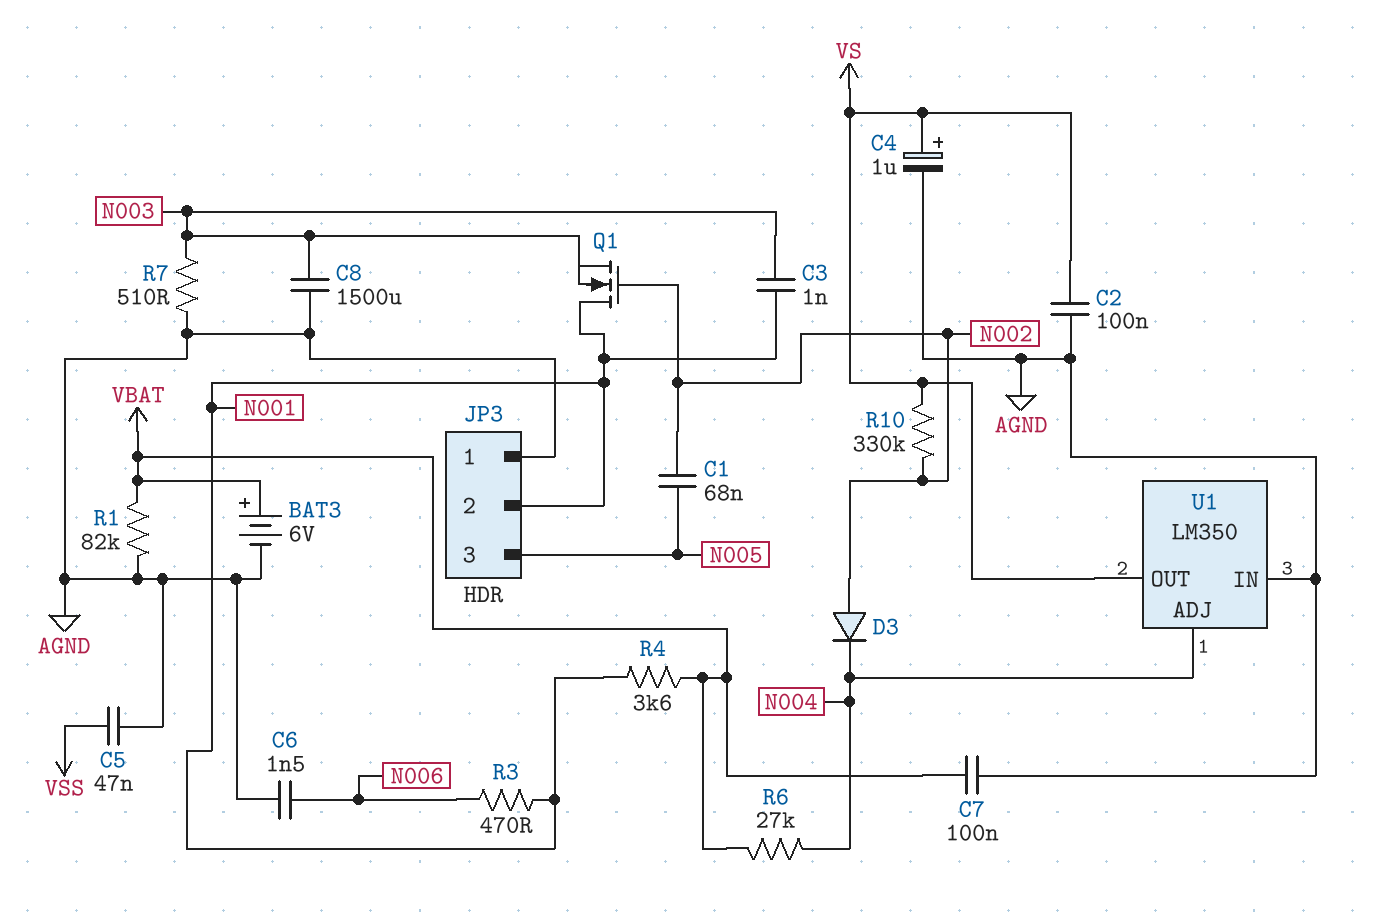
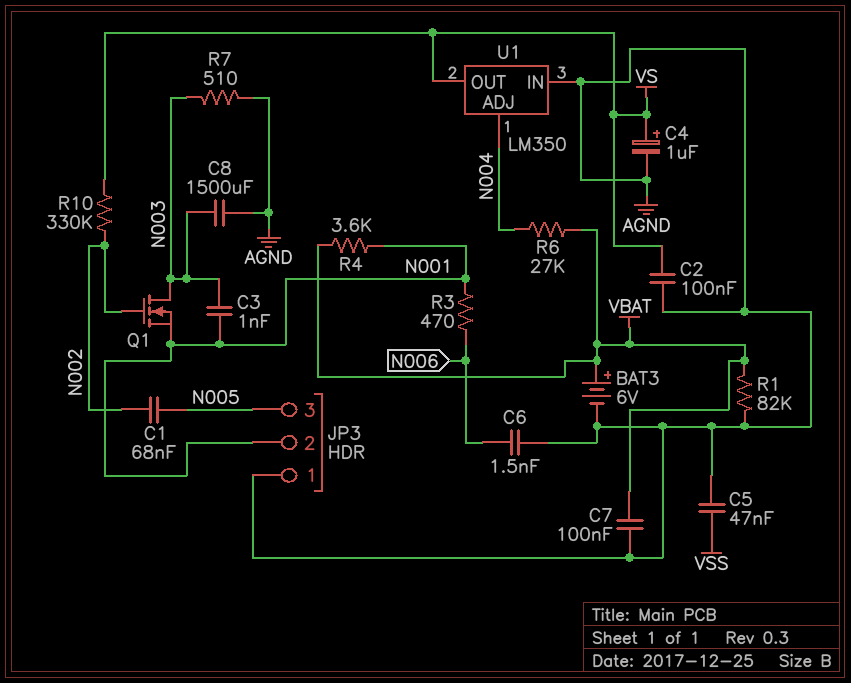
D3: diode (A N002, K N004) -> none
Q1: NMOS (G N002, D N001, S N003) -> NMOS (G N002, D N003, S N001)

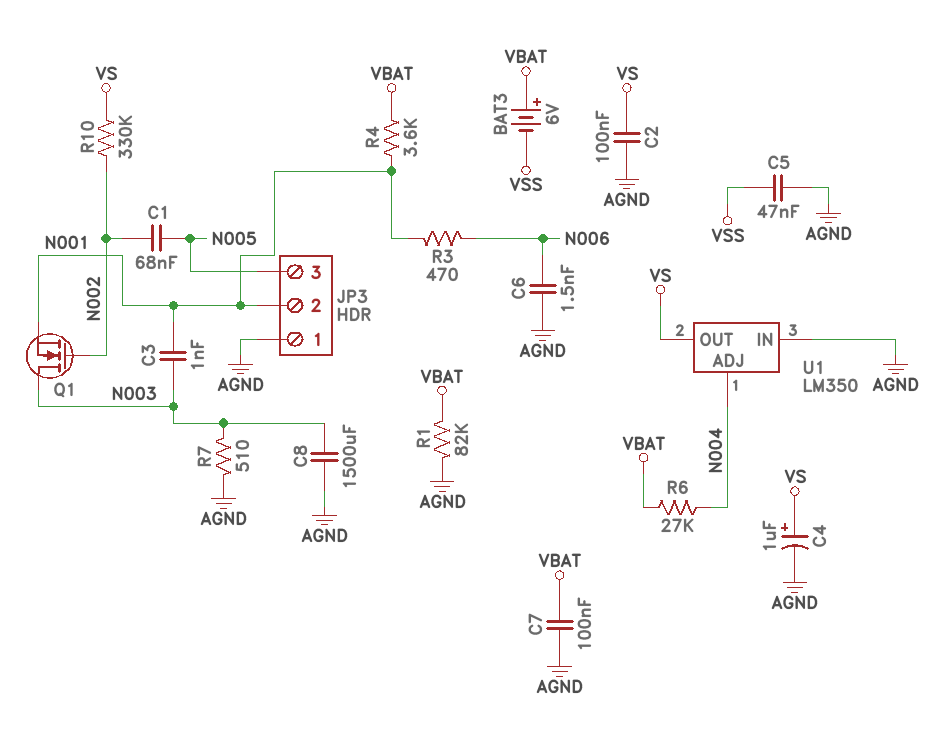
BAT3: 6V (plus VBAT, minus AGND) -> 6V (plus VBAT, minus VSS)

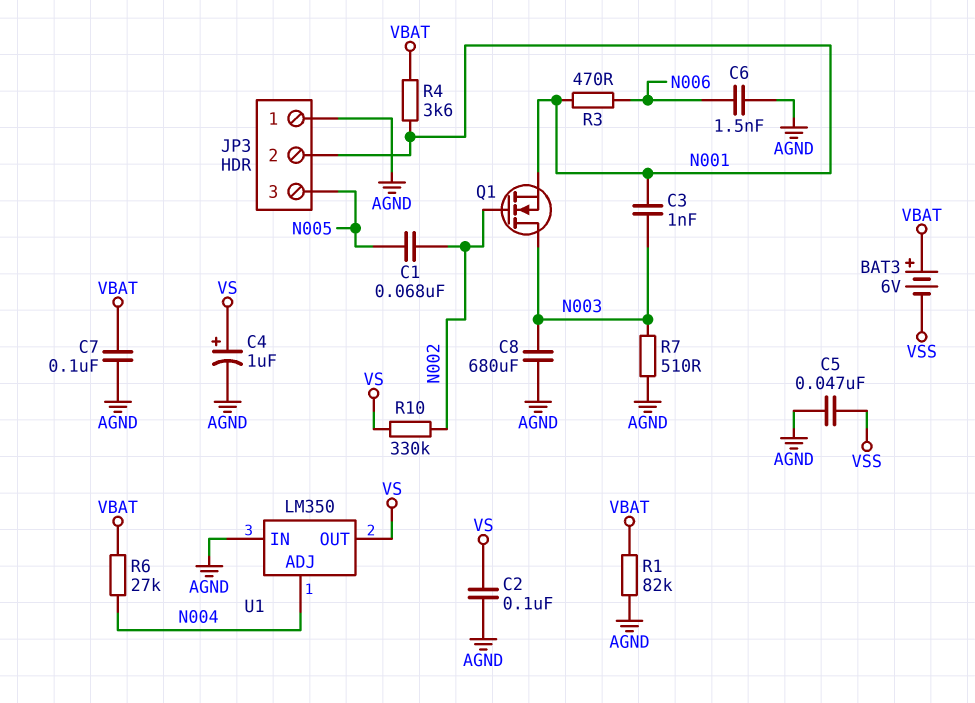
C8: 1500uF (AGND, N003) -> 680uF (AGND, N003)

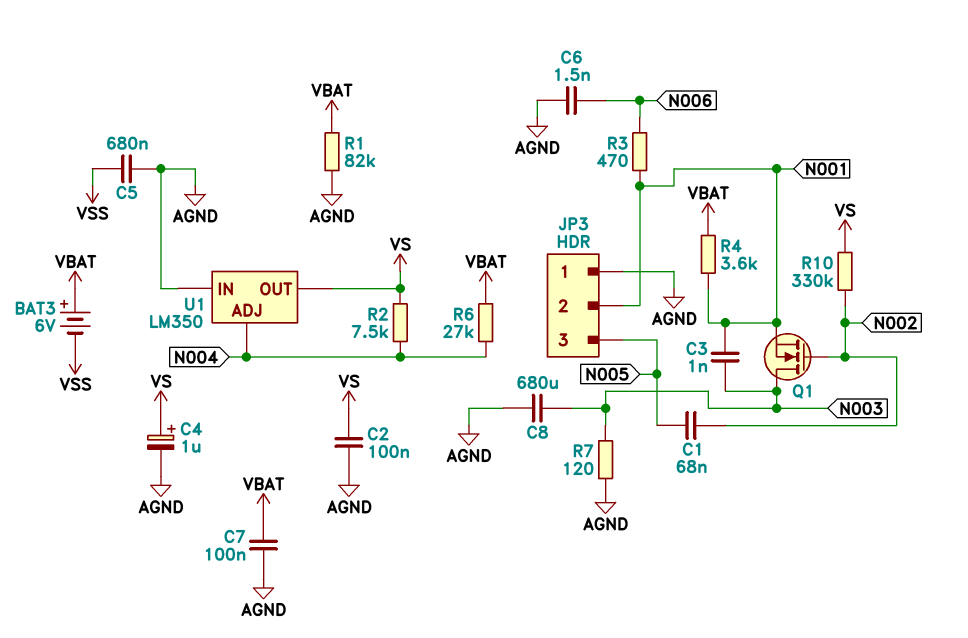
C5: 47nF (AGND, VSS) -> 680nF (AGND, VSS)
R2: none -> 7.5k (N004, VS)
R7: 510 (AGND, N003) -> 120 (AGND, N003)

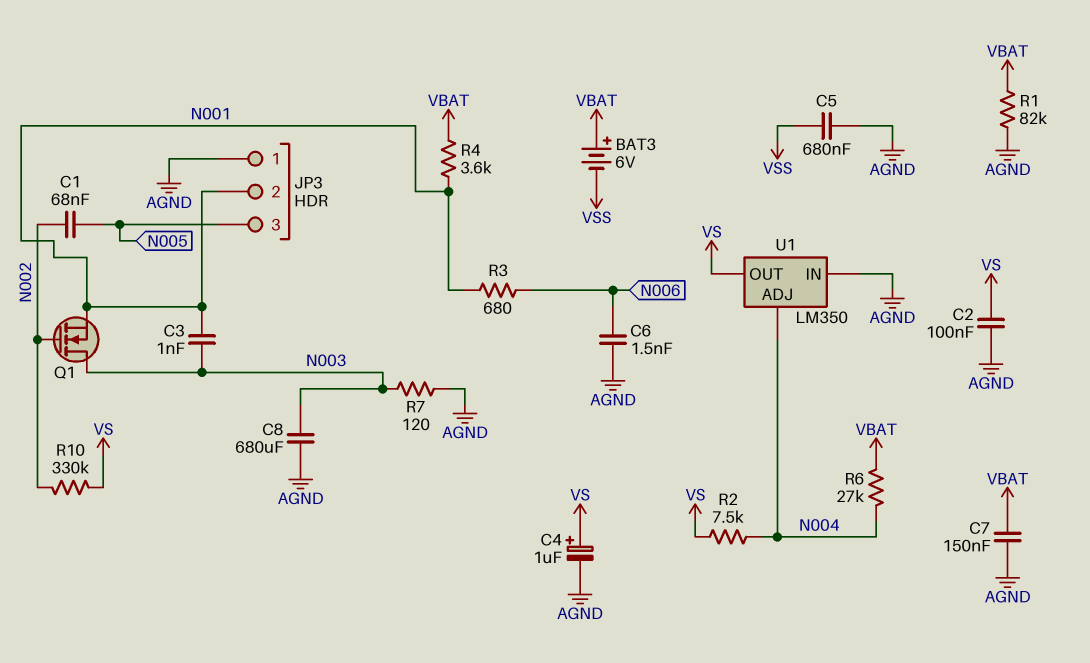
C7: 100nF (AGND, VBAT) -> 150nF (AGND, VBAT)
R3: 470 (N001, N006) -> 680 (N001, N006)

